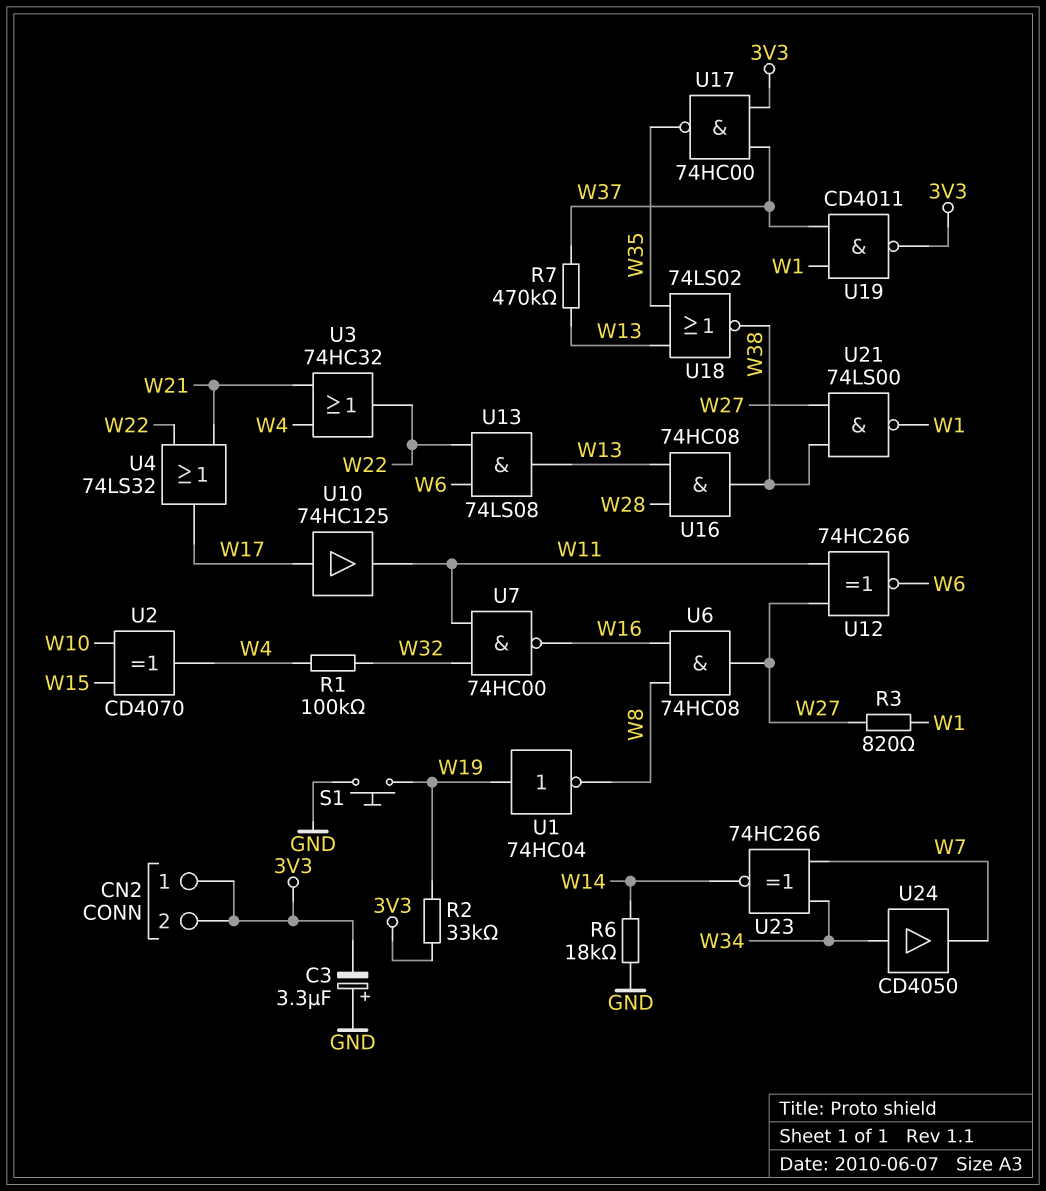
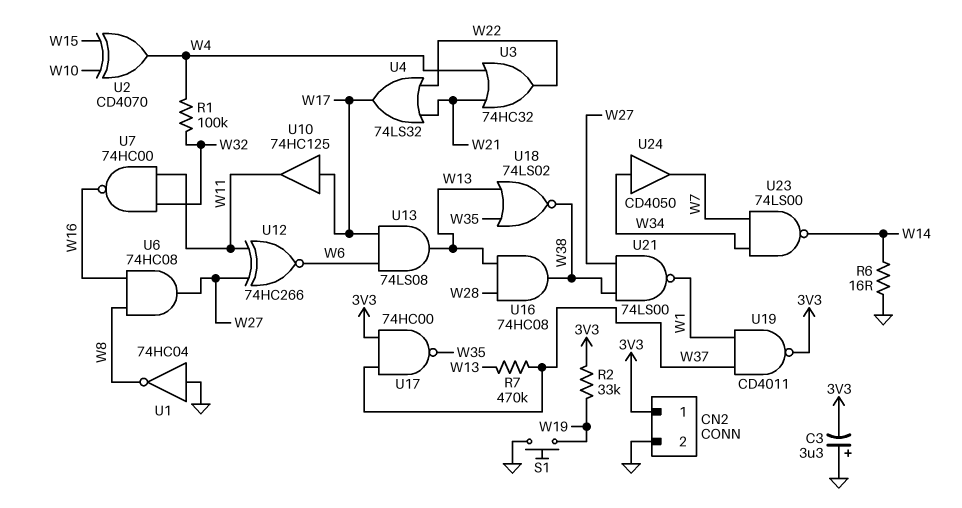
CN2 pin 2: 3V3 -> GND
R3: 820 (W1, W27) -> none
R6: 18k (GND, W14) -> 16 (GND, W14)
U1: NOT 74HC04 (in W19, out W8) -> NOT 74HC04 (in GND, out W8)
U13: AND 74LS08 (in W6, in W22, out W13) -> AND 74LS08 (in W6, in W17, out W13)
U23: XNOR 74HC266 (in W7, in W34, out W14) -> NAND 74LS00 (in W7, in W34, out W14)

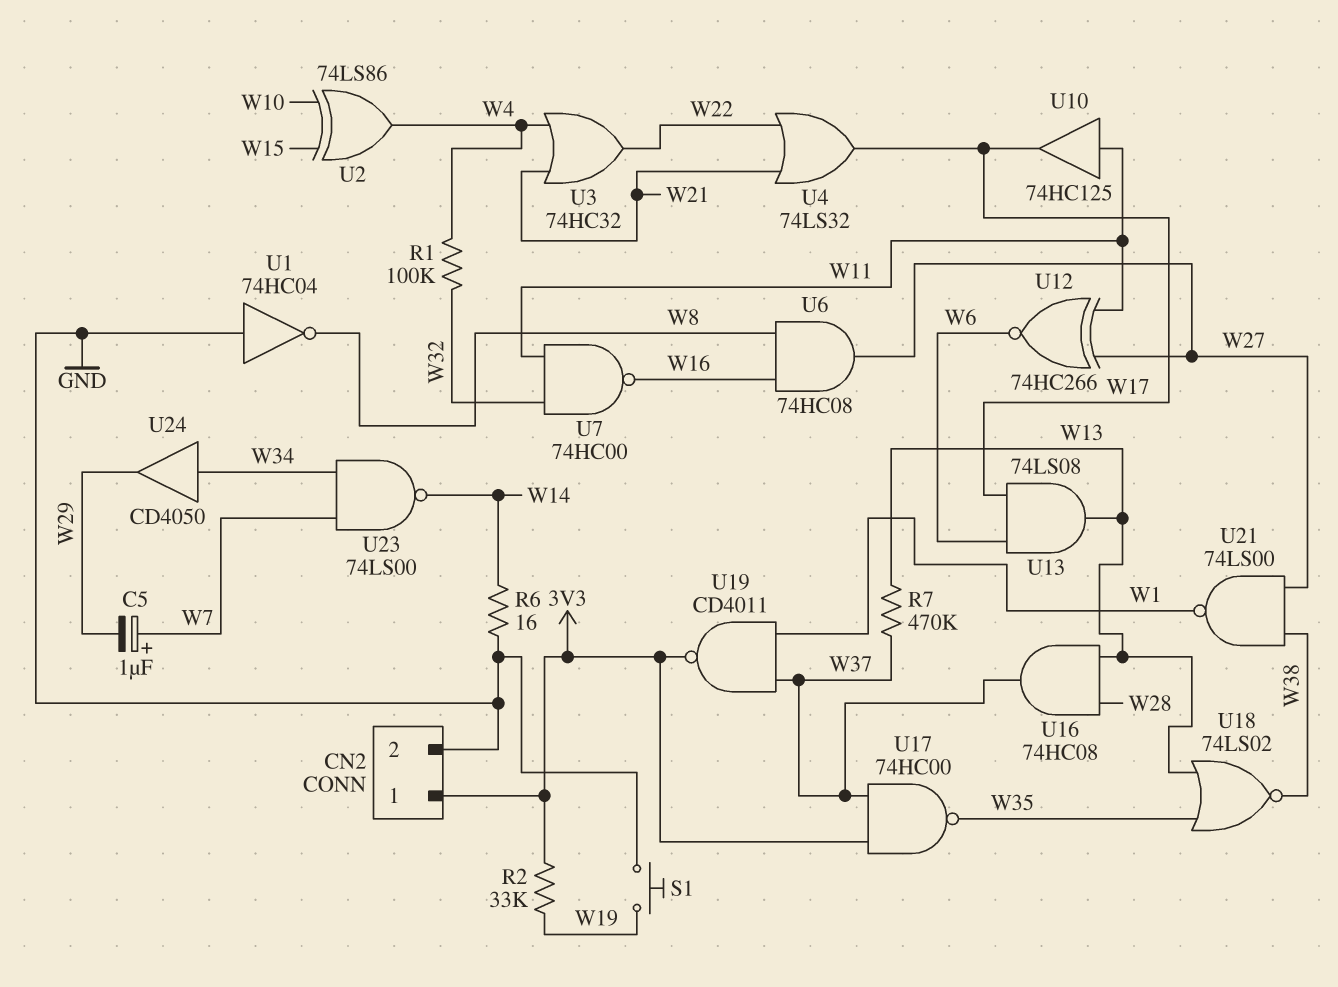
C3: 3.3uF (plus GND, minus 3V3) -> none
C5: none -> 1uF (plus W7, minus W29)
U2: XOR CD4070 (in W10, in W15, out W4) -> XOR 74LS86 (in W10, in W15, out W4)
U10: buffer 74HC125 (in W17, out W11) -> buffer 74HC125 (in W11, out W17)
U16: AND 74HC08 (in W13, in W28, out W38) -> AND 74HC08 (in W13, in W28, out W37)
U24: buffer CD4050 (in W34, out W7) -> buffer CD4050 (in W34, out W29)

